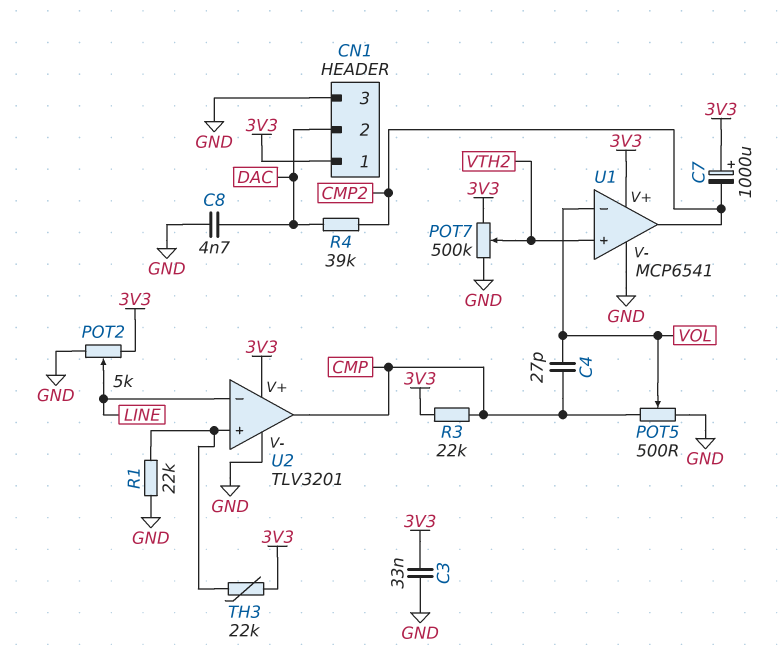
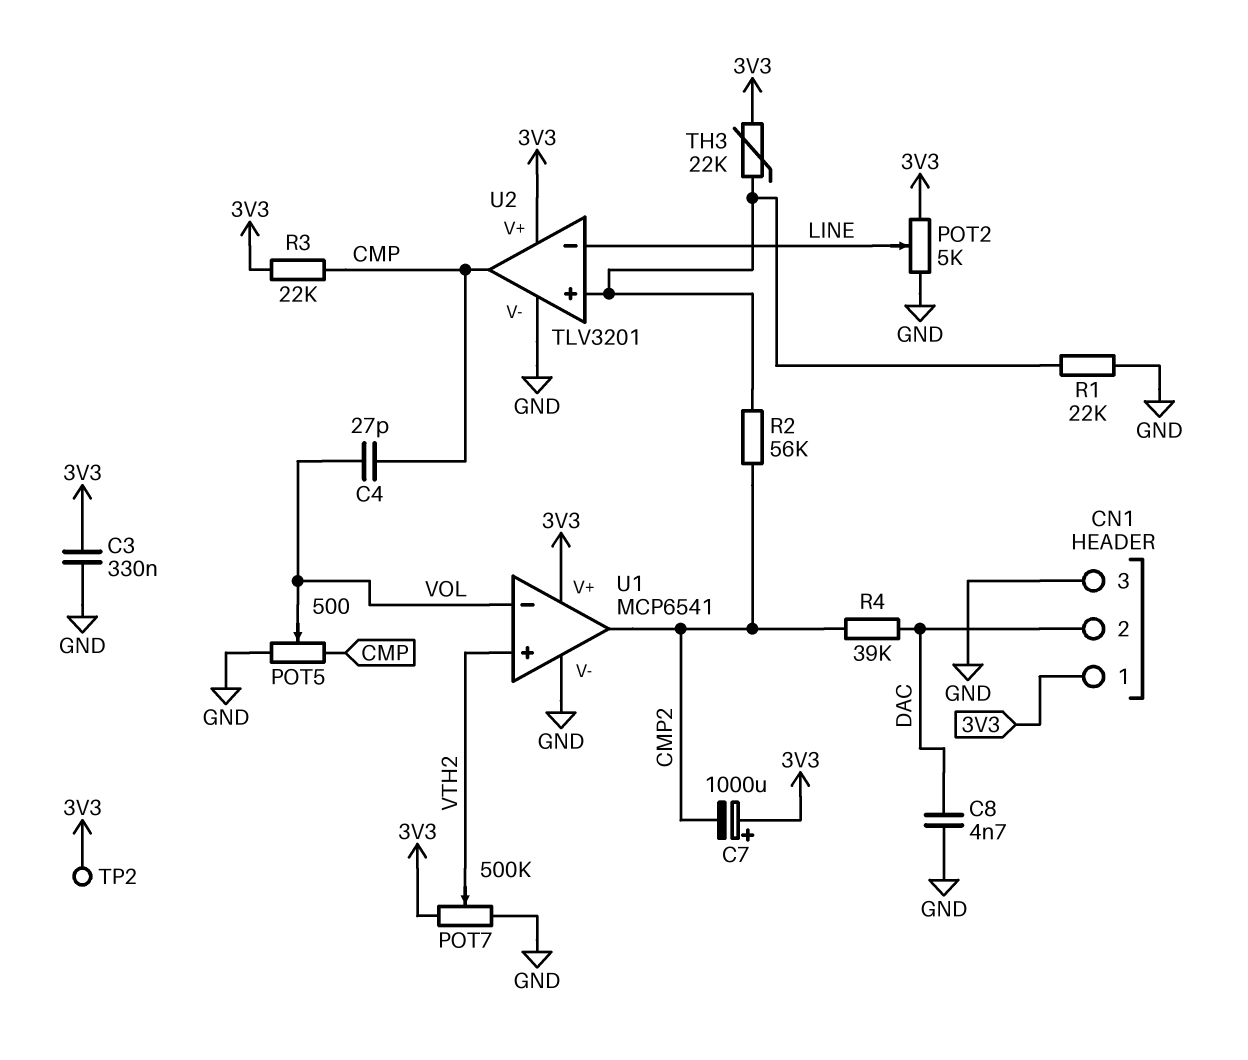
C3: 33nF (3V3, GND) -> 330nF (3V3, GND)
R2: none -> 56k (CMP2, U2/in+)
TP2: none -> test point (3V3)

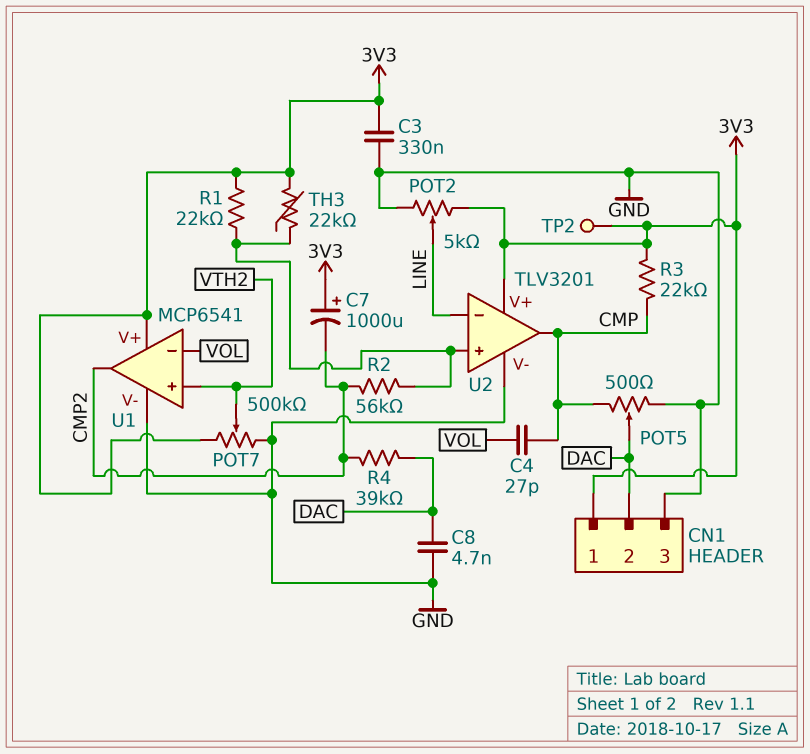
POT5: 500 (CMP, GND, wiper VOL) -> 500 (CMP, GND, wiper DAC)
R1: 22k (GND, U2/in+) -> 22k (3V3, U2/in+)

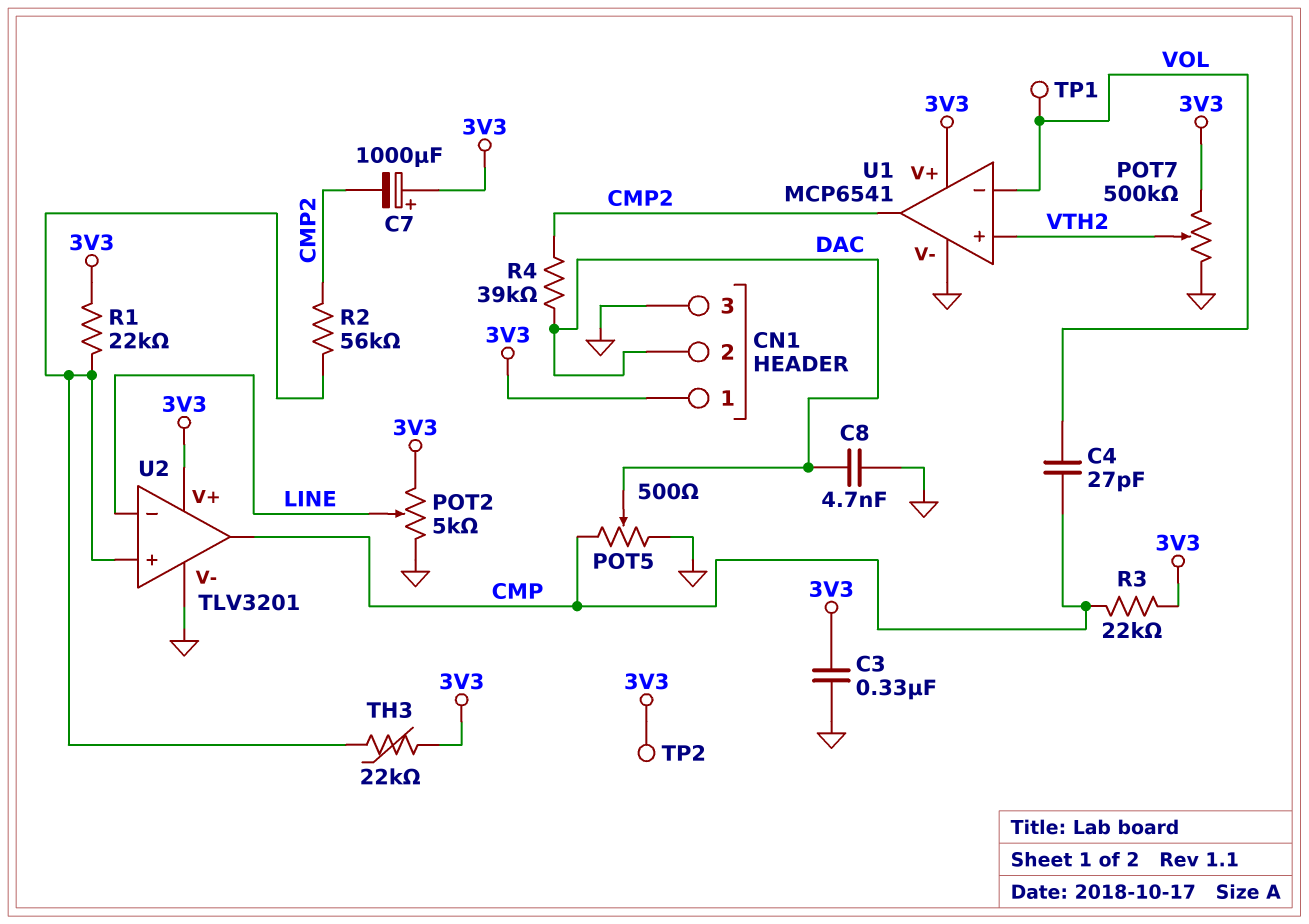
TP1: none -> test point (VOL)

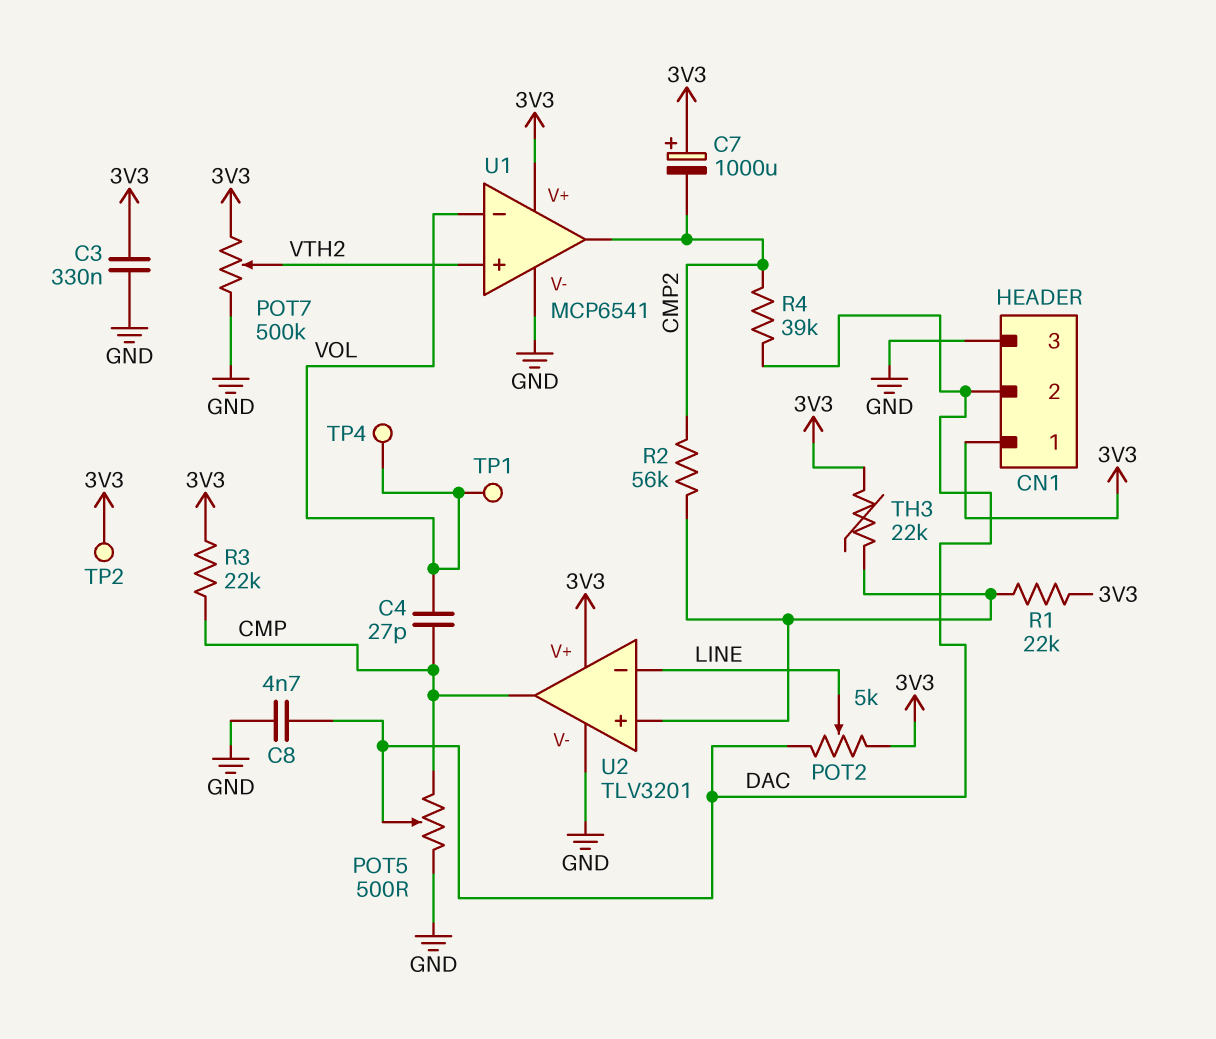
POT2: 5k (3V3, GND, wiper LINE) -> 5k (3V3, DAC, wiper LINE)
TP4: none -> test point (VOL)

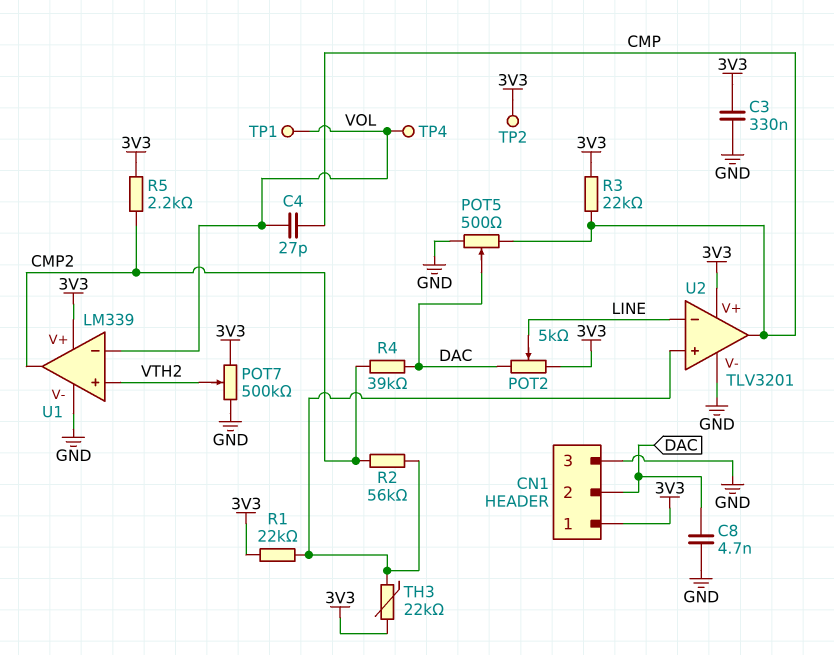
C7: 1000uF (plus 3V3, minus CMP2) -> none
R5: none -> 2.2k (3V3, CMP2)
U1: MCP6541 -> LM339

